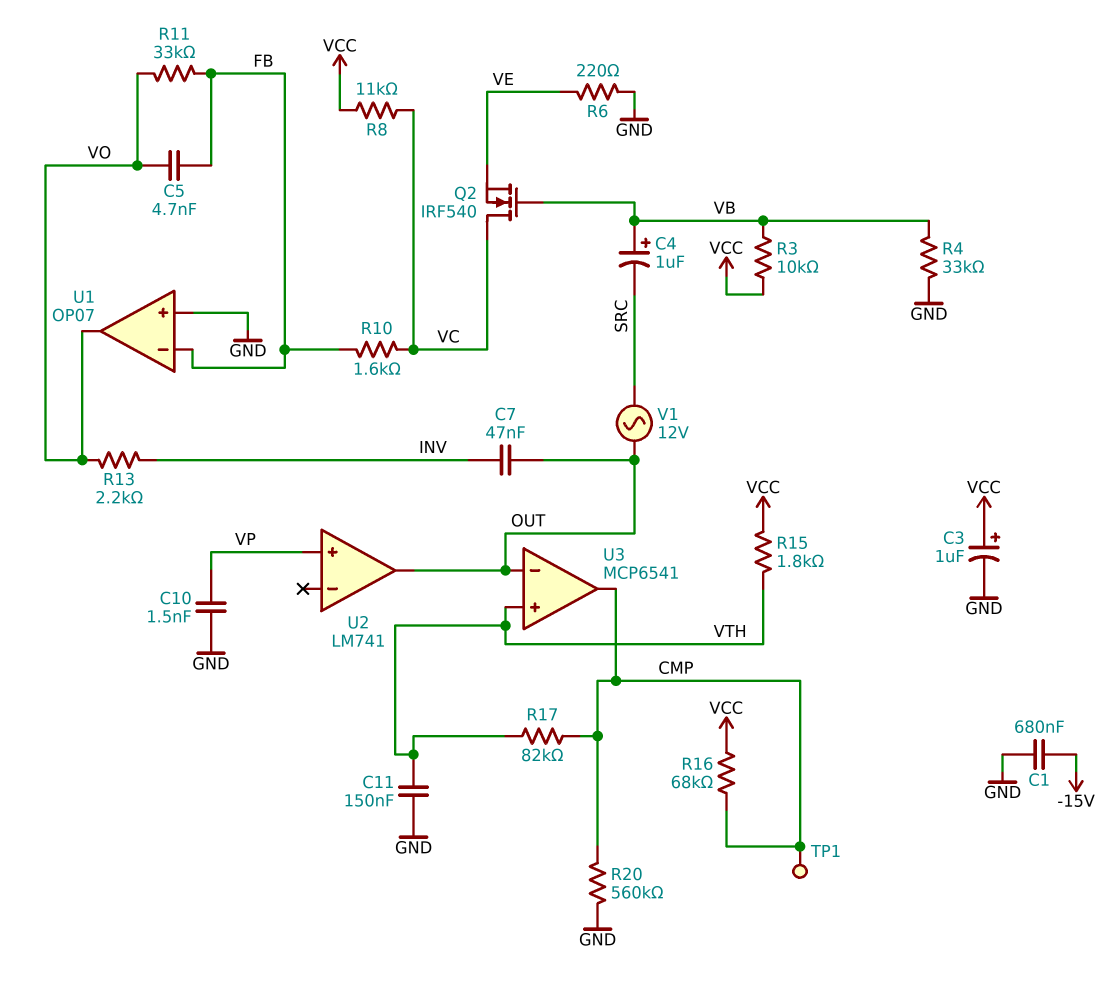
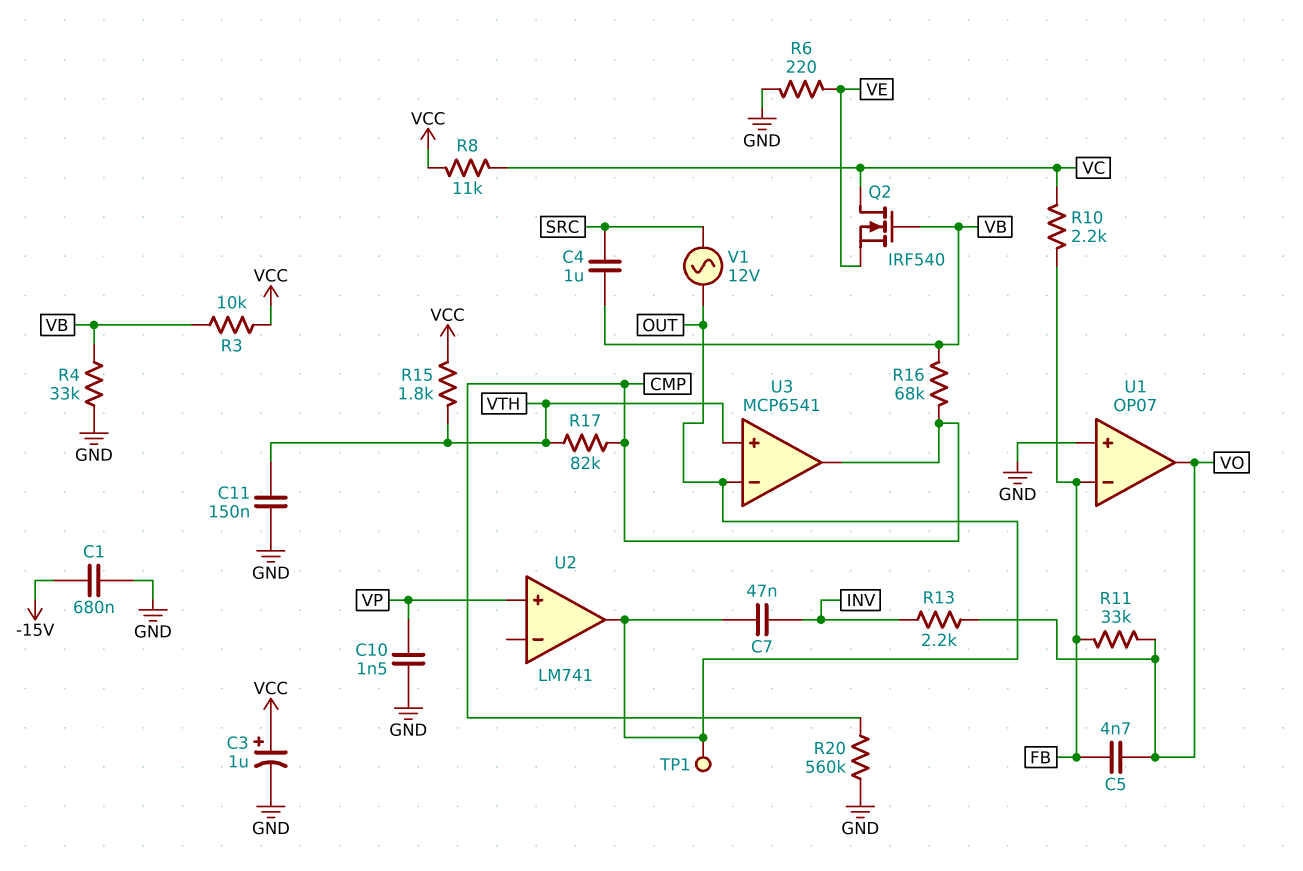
C4: 1uF (plus VB, minus SRC) -> 1uF (SRC, VB)
R10: 1.6k (FB, VC) -> 2.2k (FB, VC)
R16: 68k (CMP, VCC) -> 68k (CMP, VB)
TP1: test point (CMP) -> test point (OUT)

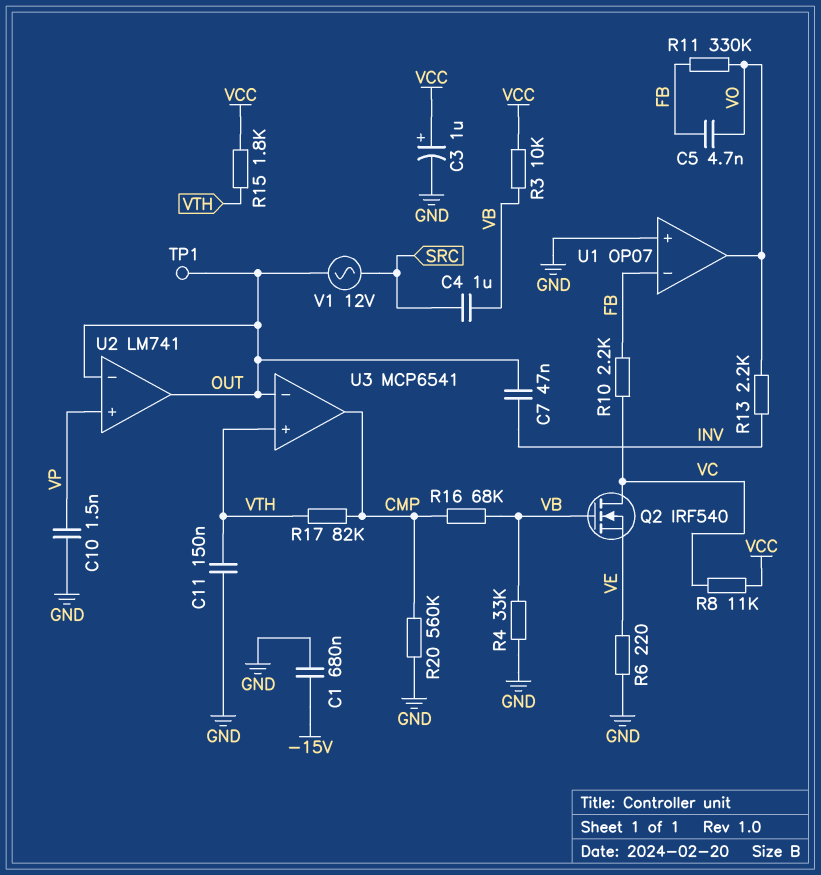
R11: 33k (FB, VO) -> 330k (FB, VO)
U2 pin in-: none -> OUT

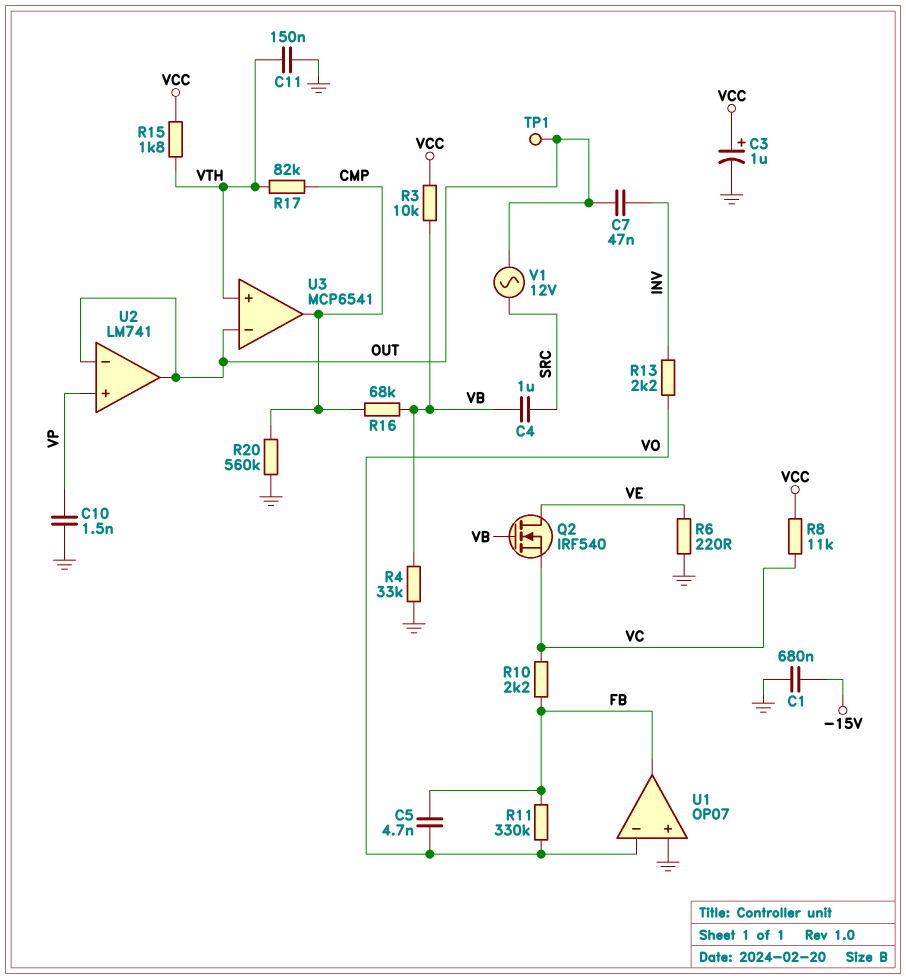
Q2: NMOS IRF540 (G VB, D VC, S VE) -> NMOS IRF540 (G VB, D VE, S VC)
U1 pin in-: FB -> VO
U1 pin out: VO -> FB

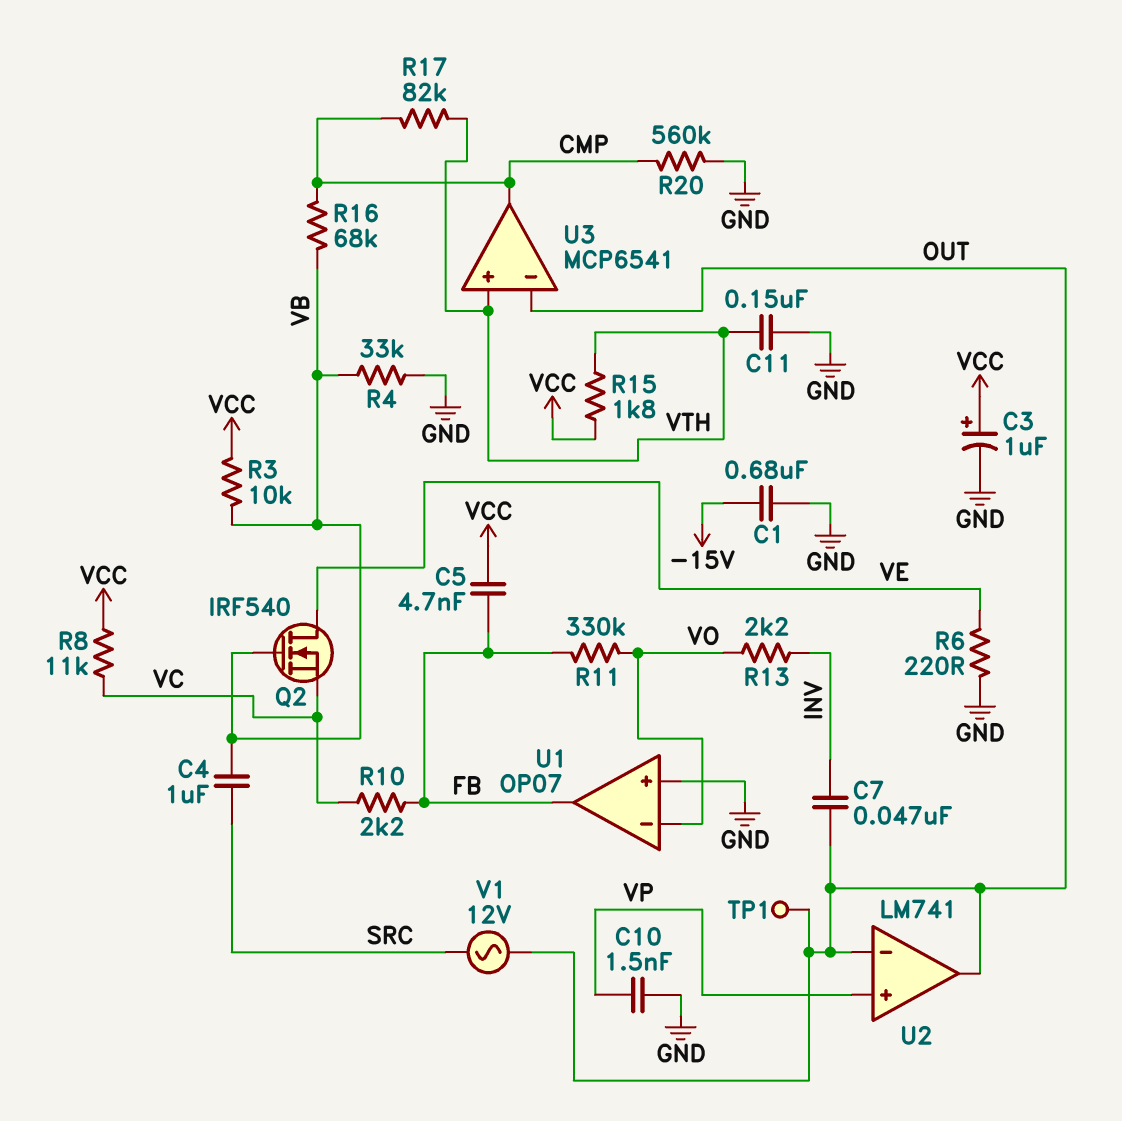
C5: 4.7nF (FB, VO) -> 4.7nF (FB, VCC)

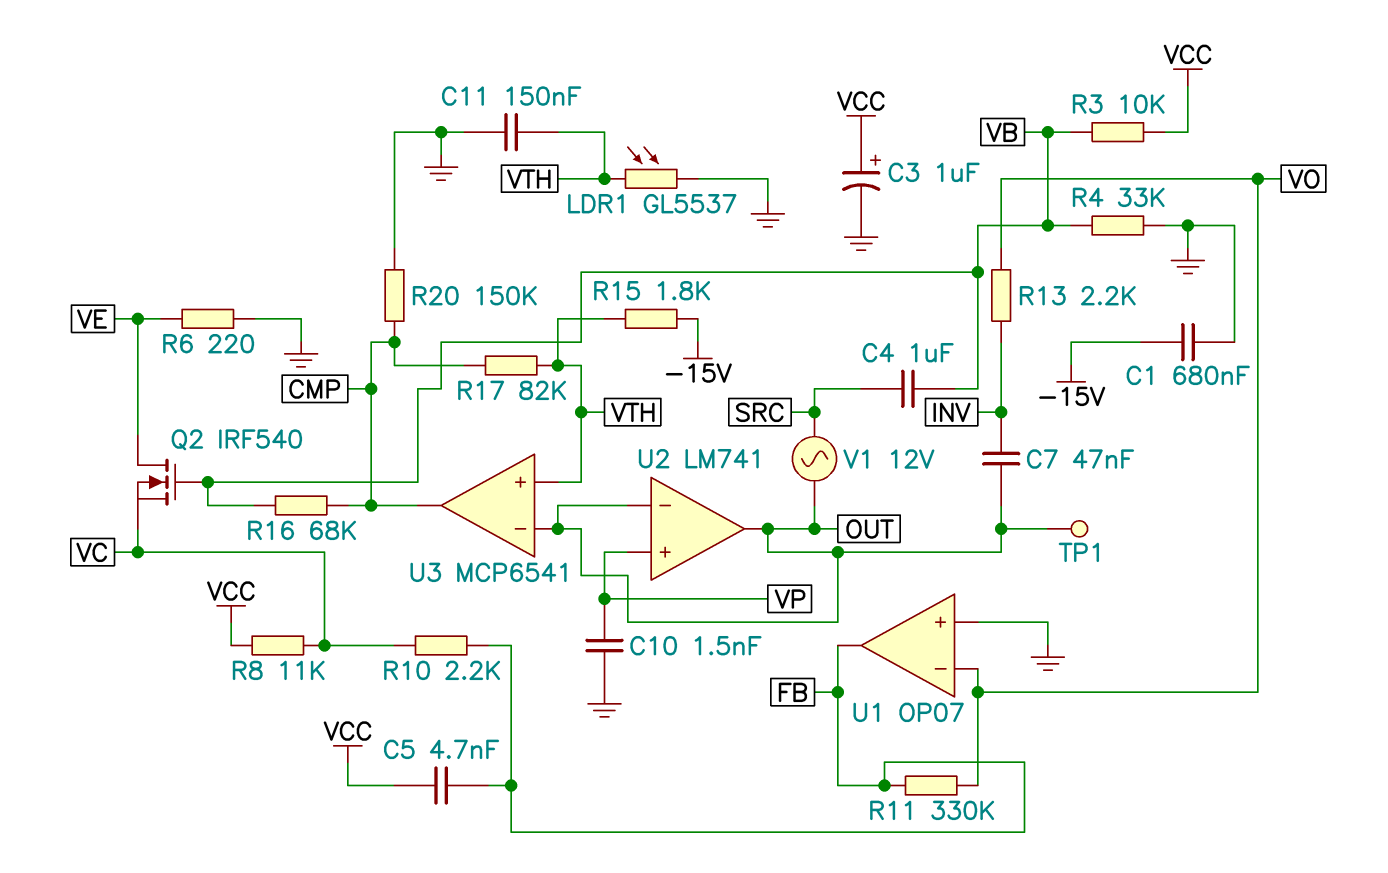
LDR1: none -> GL5537 (GND, VTH)
R15: 1.8k (VCC, VTH) -> 1.8k (-15V, VTH)
R20: 560k (CMP, GND) -> 150k (CMP, GND)

